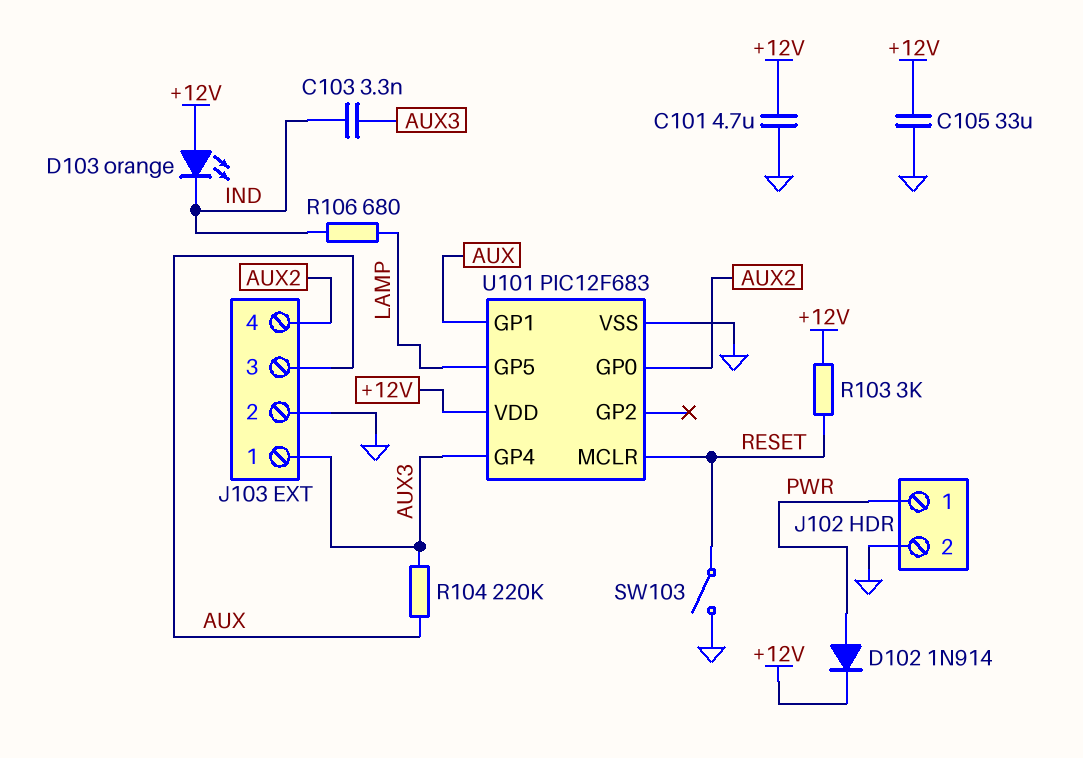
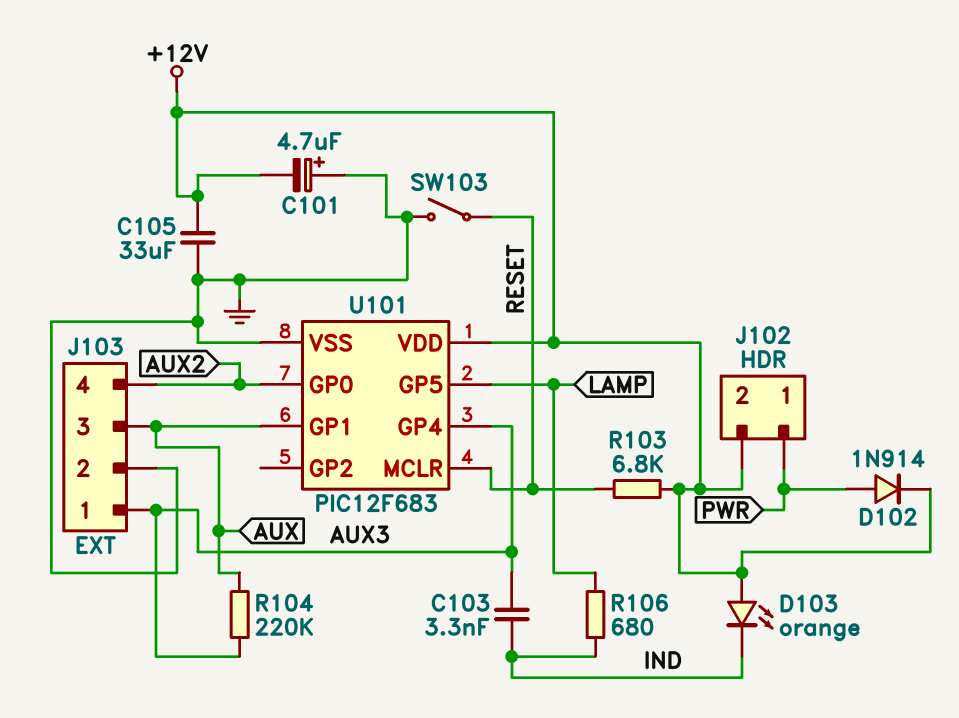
C101: 4.7uF (+12V, GND) -> 4.7uF (plus GND, minus +12V)
J102 pin 2: GND -> +12V
R103: 3k (+12V, RESET) -> 6.8k (+12V, RESET)

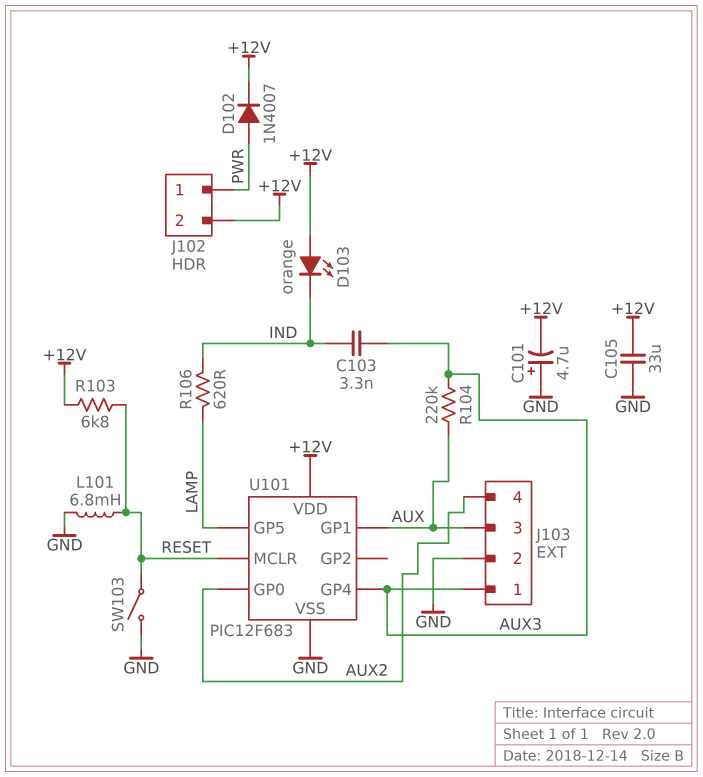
D102: diode 1N914 (A PWR, K +12V) -> diode 1N4007 (A PWR, K +12V)
L101: none -> 6.8mH (GND, RESET)
R106: 680 (IND, LAMP) -> 620 (IND, LAMP)

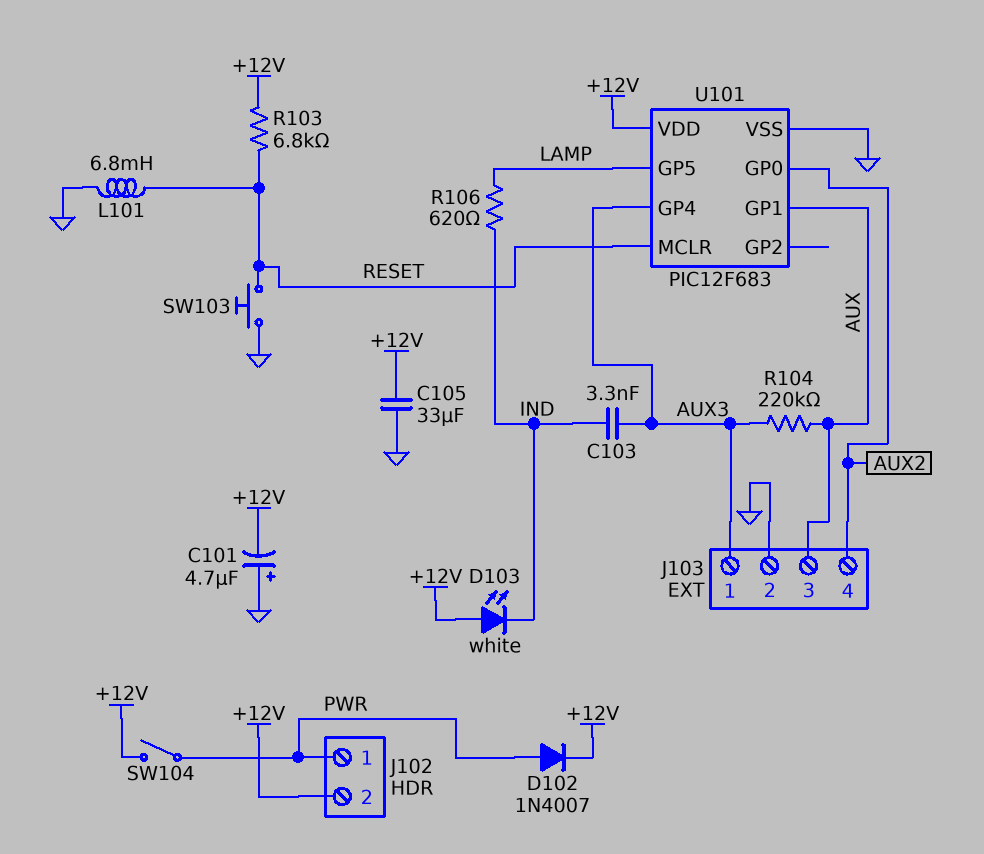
D103: LED orange (A +12V, K IND) -> LED white (A +12V, K IND)
SW103: switch (GND, RESET) -> button (GND, RESET)
SW104: none -> switch (+12V, PWR)

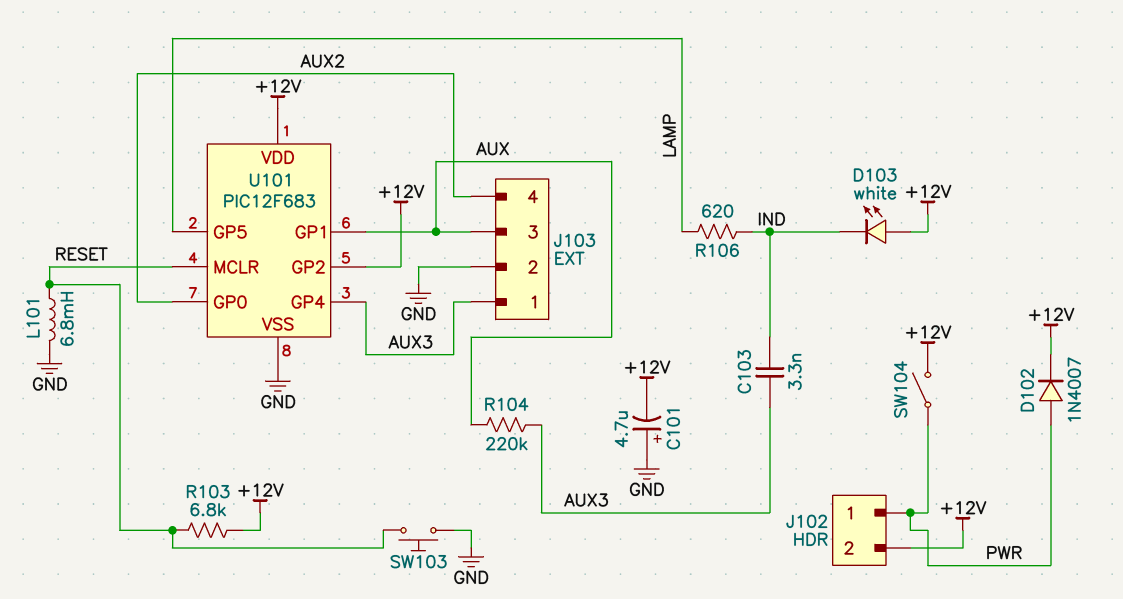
C105: 33uF (+12V, GND) -> none
U101 pin GP2: none -> +12V

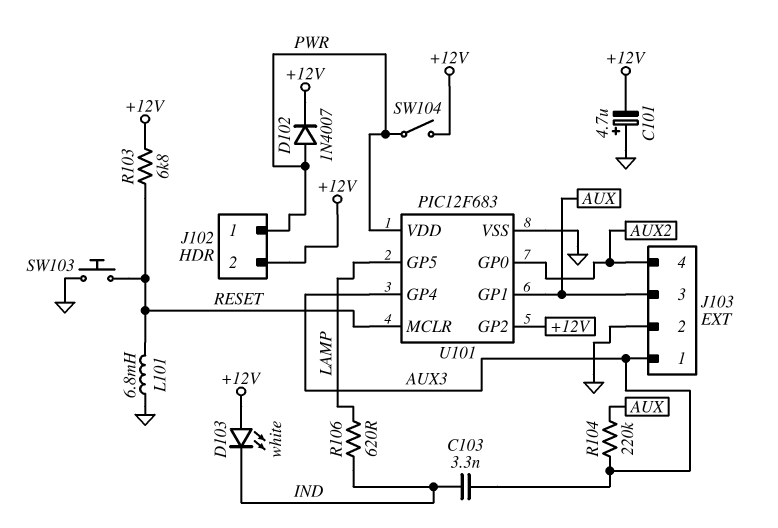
U101 pin VDD: +12V -> PWR

